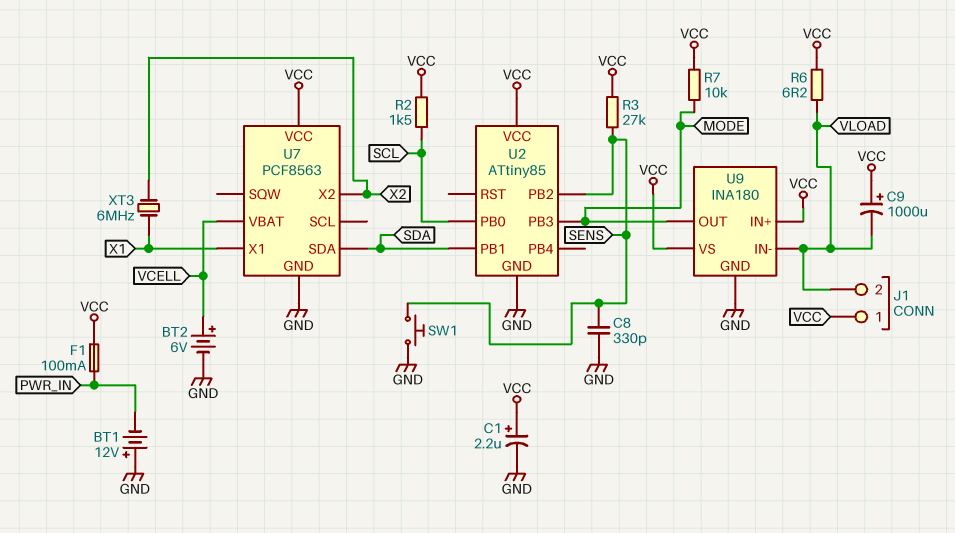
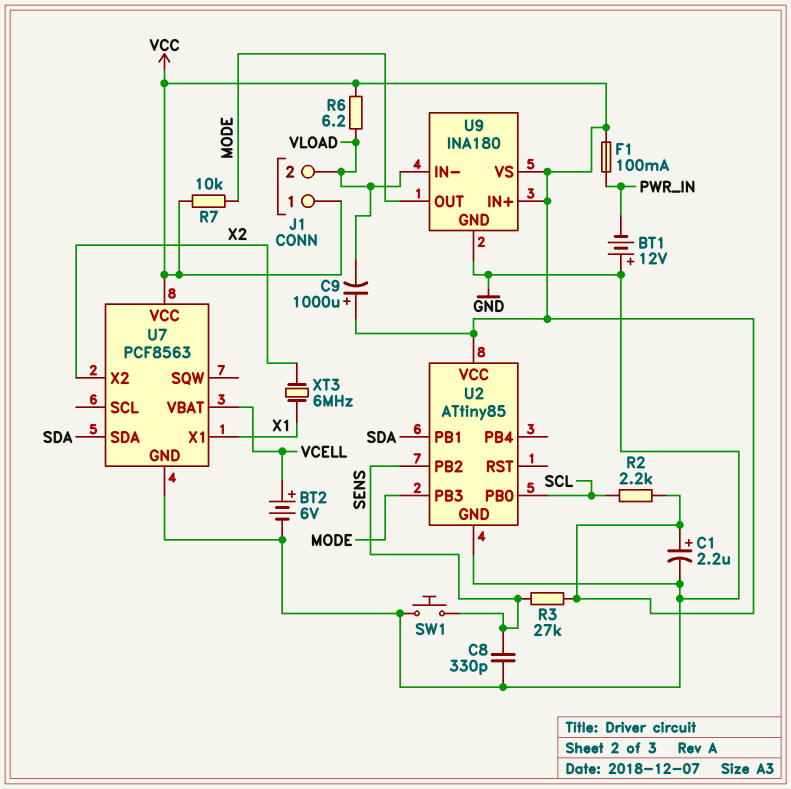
R2: 1.5k (SCL, VCC) -> 2.2k (SCL, VCC)

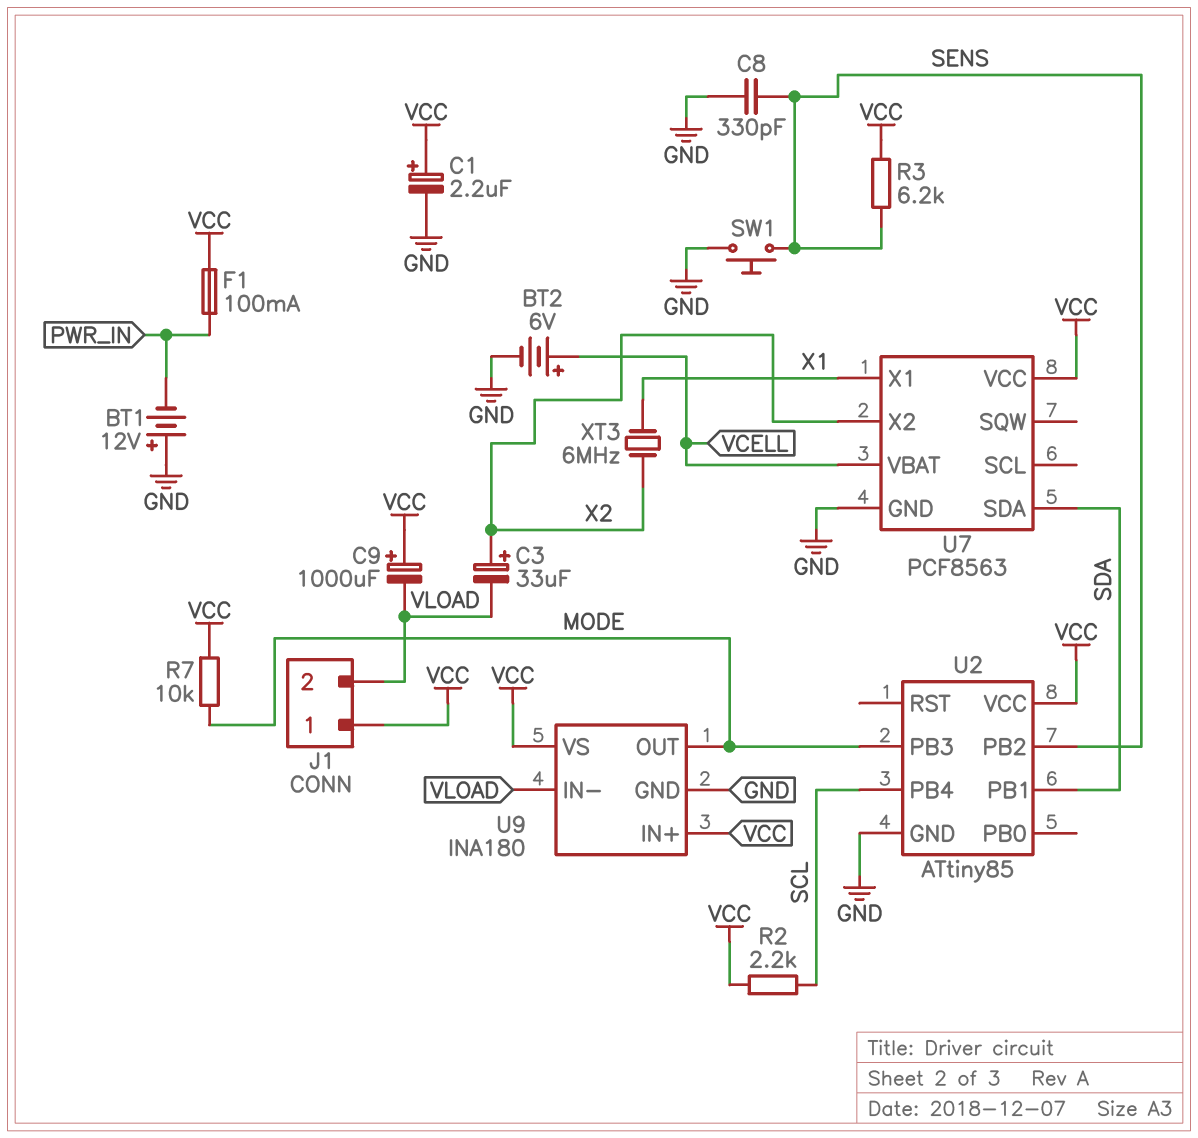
C3: none -> 33uF (plus X2, minus VLOAD)
R3: 27k (SENS, VCC) -> 6.2k (SENS, VCC)
R6: 6.2 (VCC, VLOAD) -> none
U2 pin PB0: SCL -> none
U2 pin PB4: none -> SCL

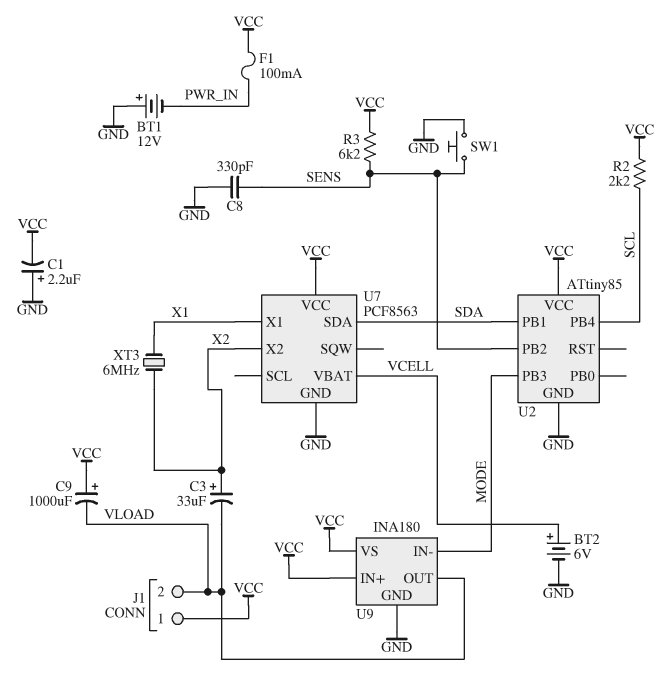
C1: 2.2uF (plus VCC, minus GND) -> 2.2uF (plus GND, minus VCC)
R7: 10k (MODE, VCC) -> none
U9 pin IN-: VLOAD -> MODE
U9 pin OUT: MODE -> VLOAD

